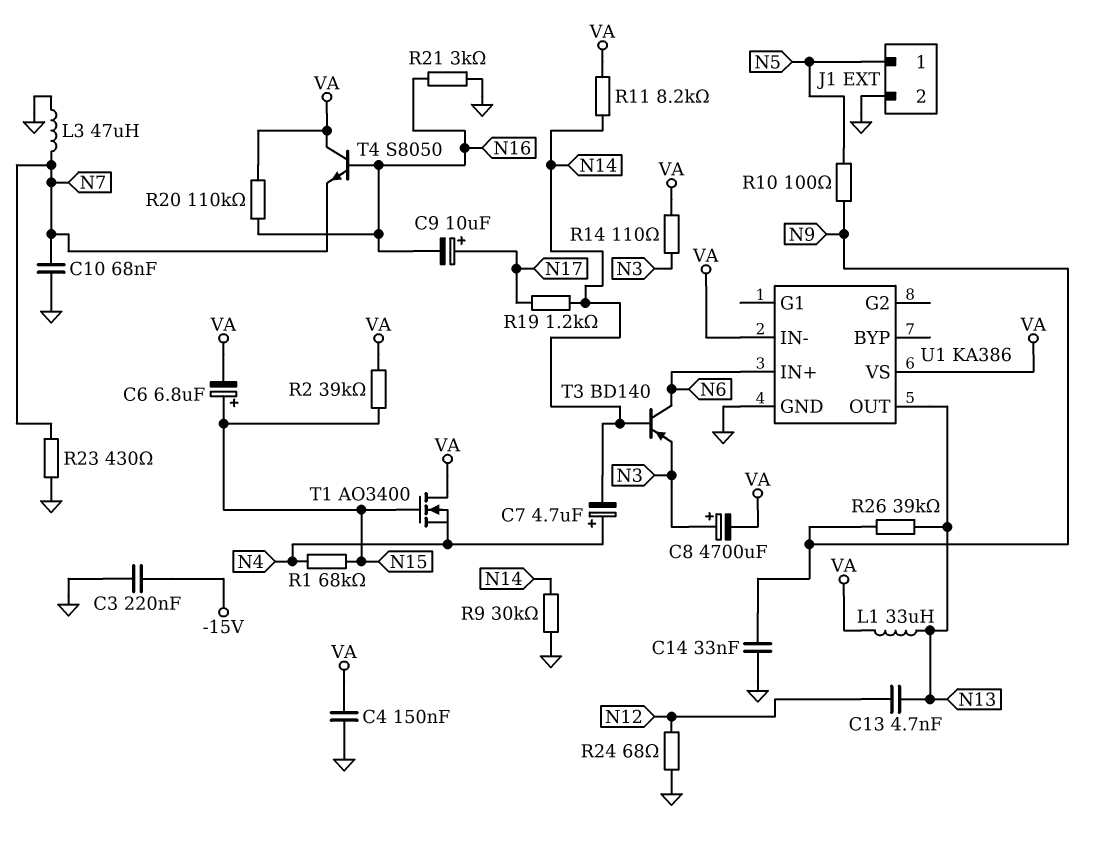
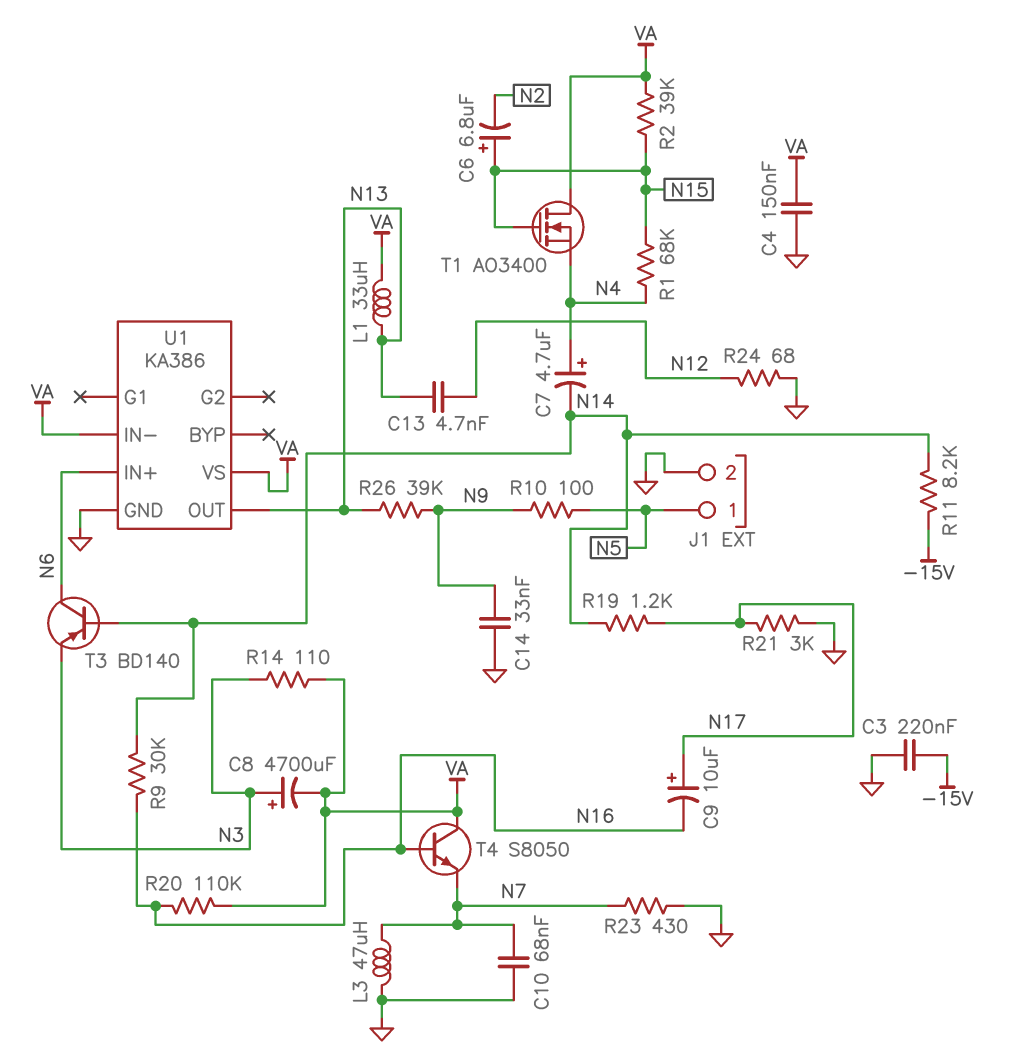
C6: 6.8uF (plus N15, minus VA) -> 6.8uF (plus N15, minus N2)
R9: 30k (GND, N14) -> 30k (N14, N16)
R11: 8.2k (N14, VA) -> 8.2k (-15V, N14)
R21: 3k (GND, N16) -> 3k (GND, N17)

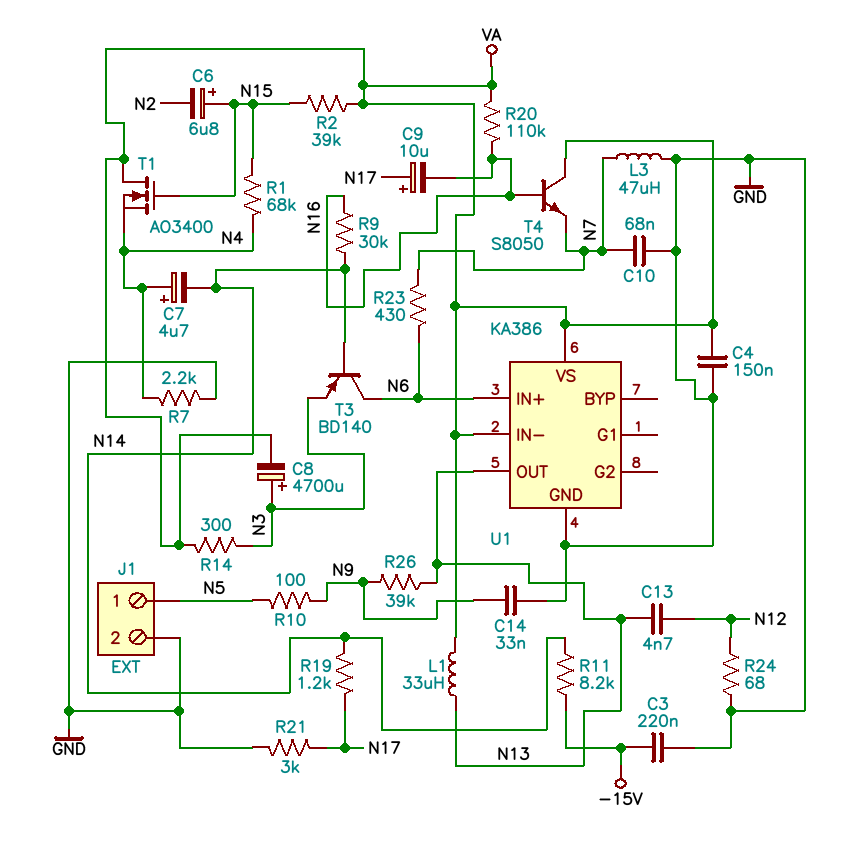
R7: none -> 2.2k (GND, N4)
R14: 110 (N3, VA) -> 300 (N3, VA)
R23: 430 (GND, N7) -> 430 (N6, N7)

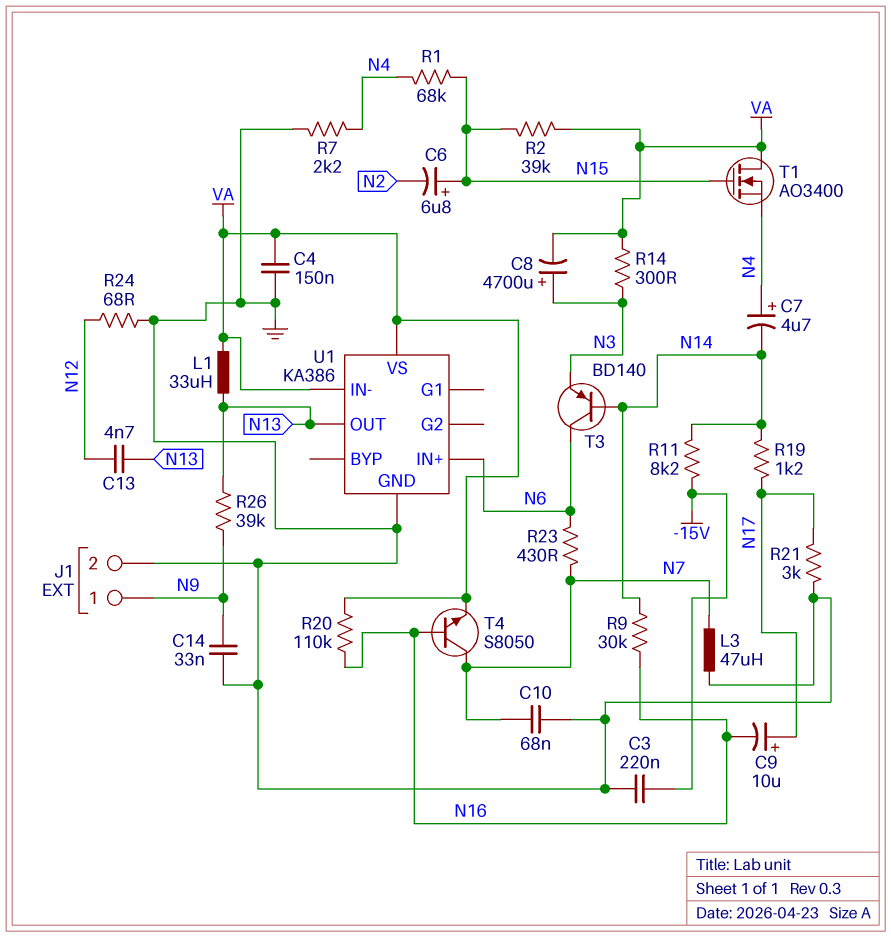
J1 pin 1: N5 -> N9
R10: 100 (N5, N9) -> none
T4: NPN S8050 (B N16, C VA, E N7) -> NPN S8050 (B N16, C N7, E VA)

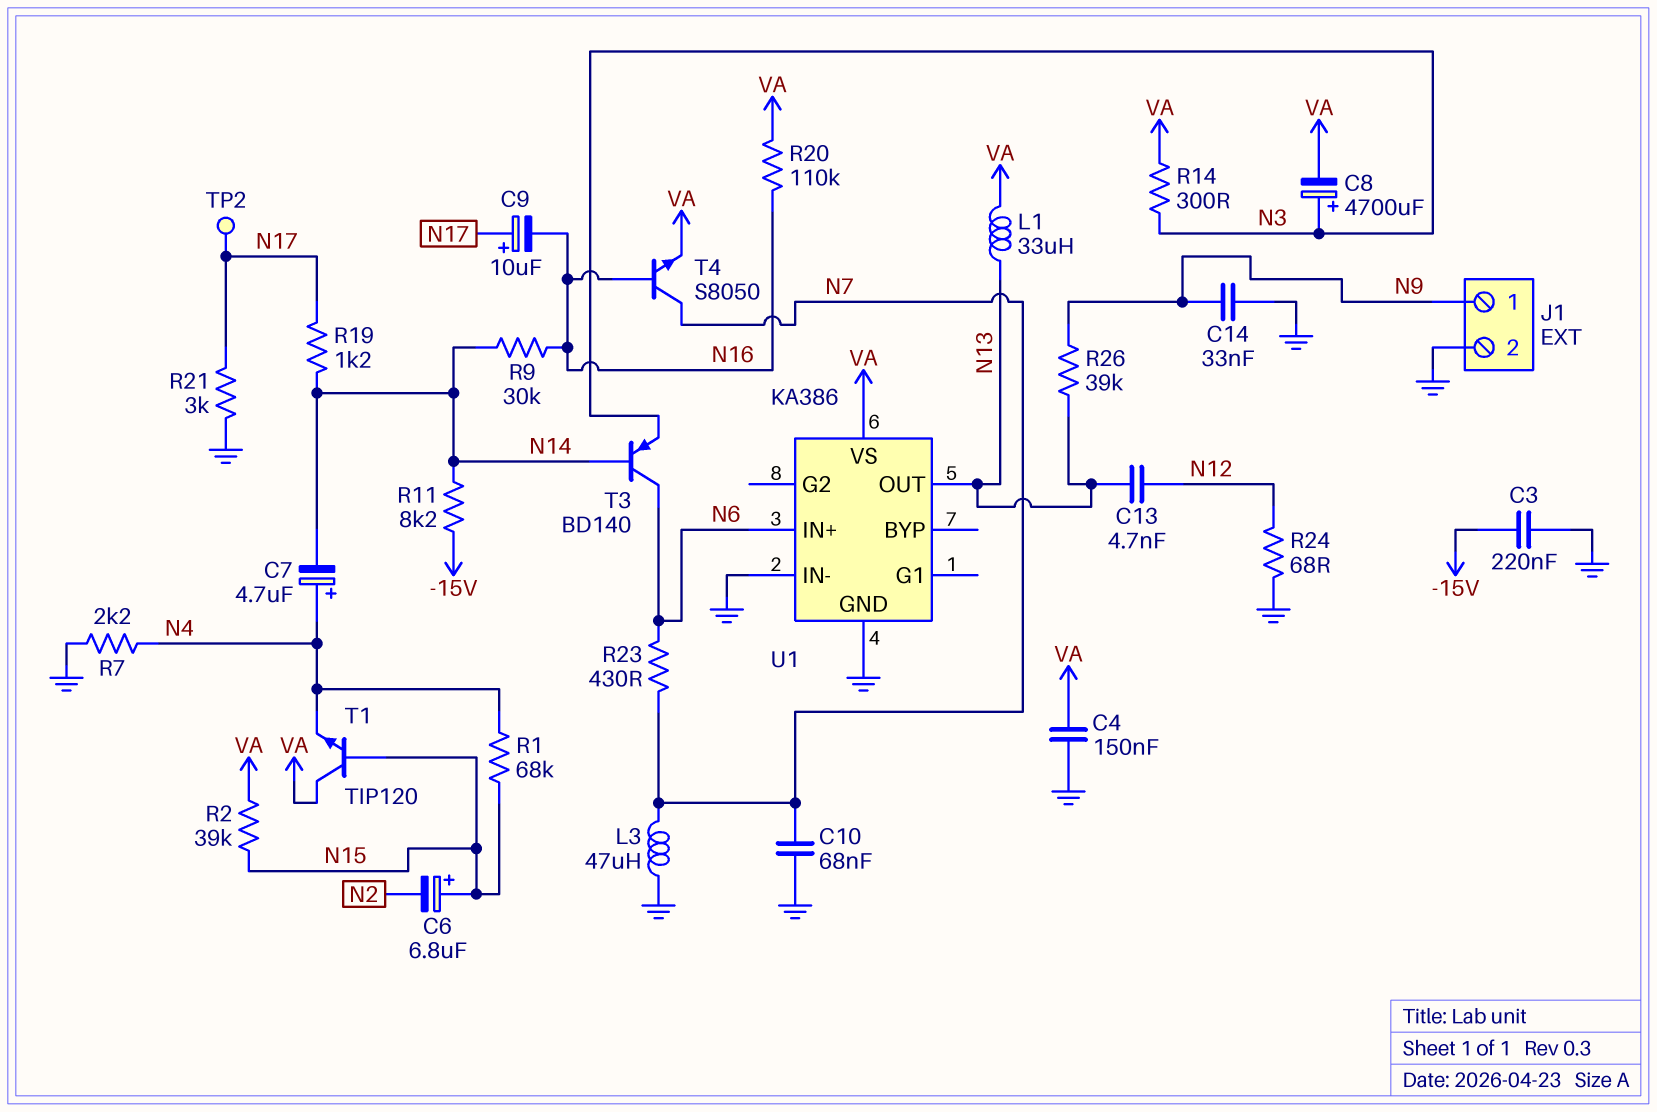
T1: NMOS AO3400 (G N15, D VA, S N4) -> NPN TIP120 (B N15, C VA, E N4)
TP2: none -> test point (N17)
U1 pin IN-: VA -> GND

